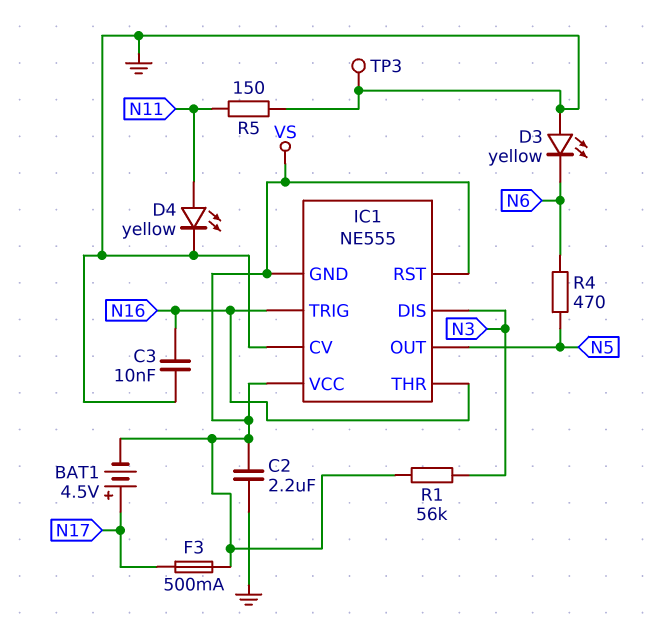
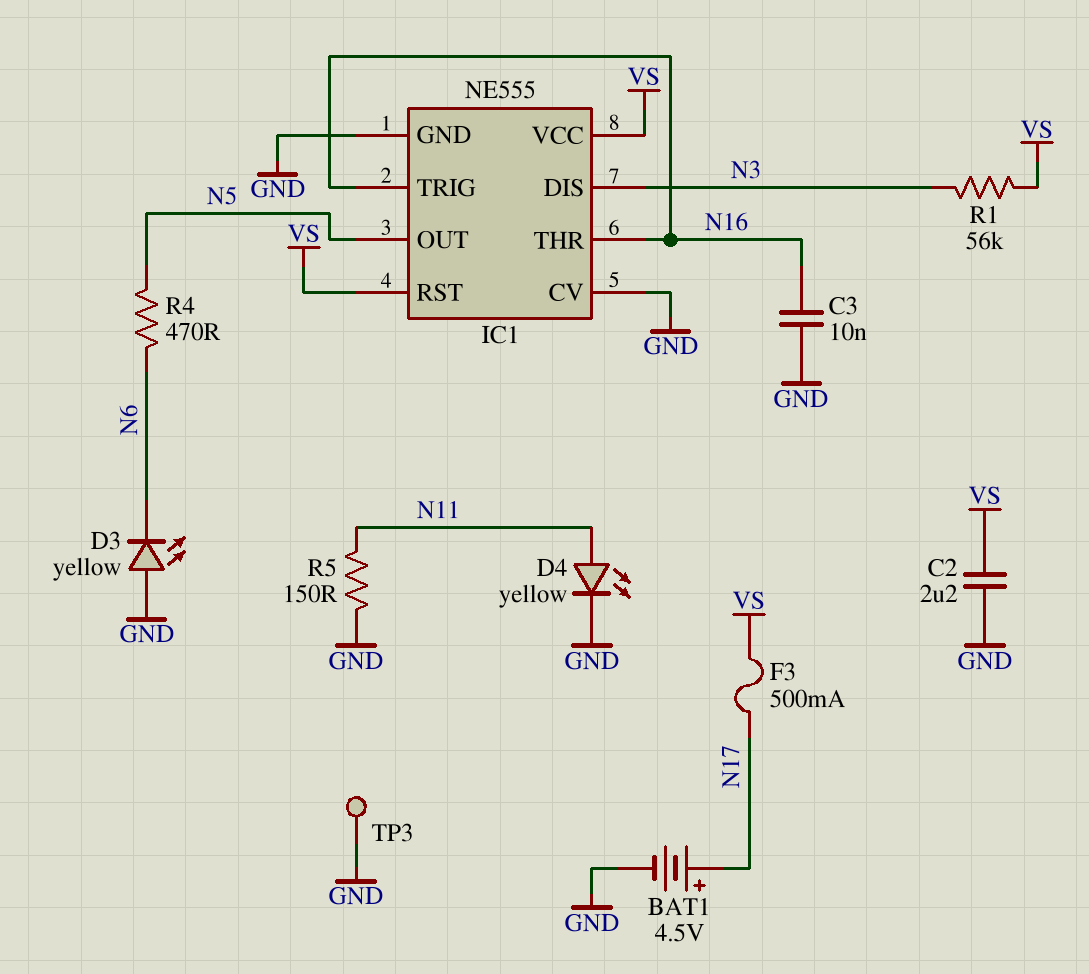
BAT1: 4.5V (plus N17, minus VS) -> 4.5V (plus N17, minus GND)
IC1 pin GND: VS -> GND

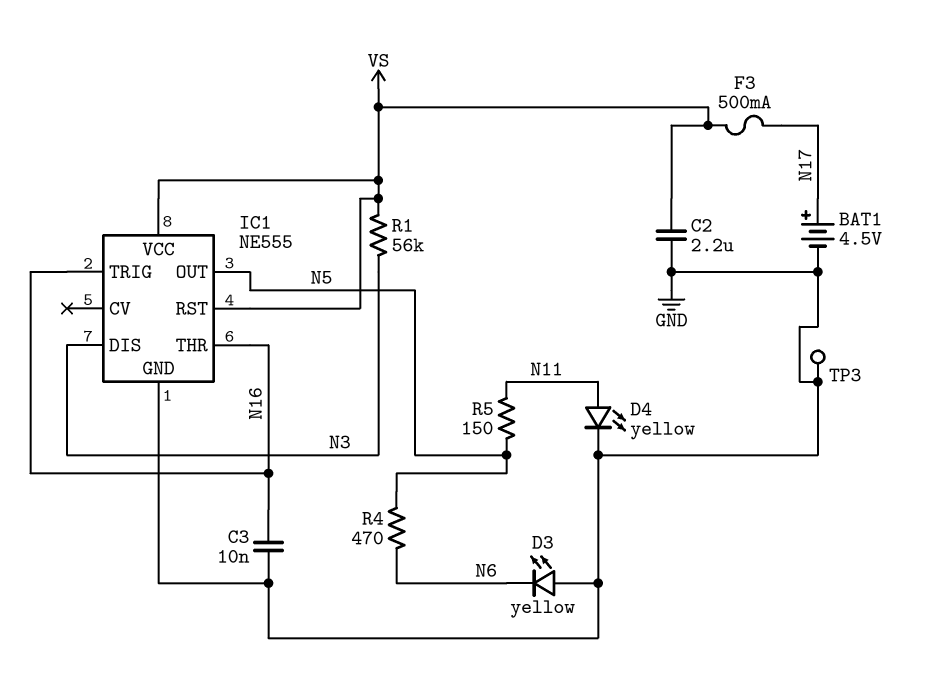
IC1 pin CV: GND -> none
R5: 150 (GND, N11) -> 150 (N5, N11)

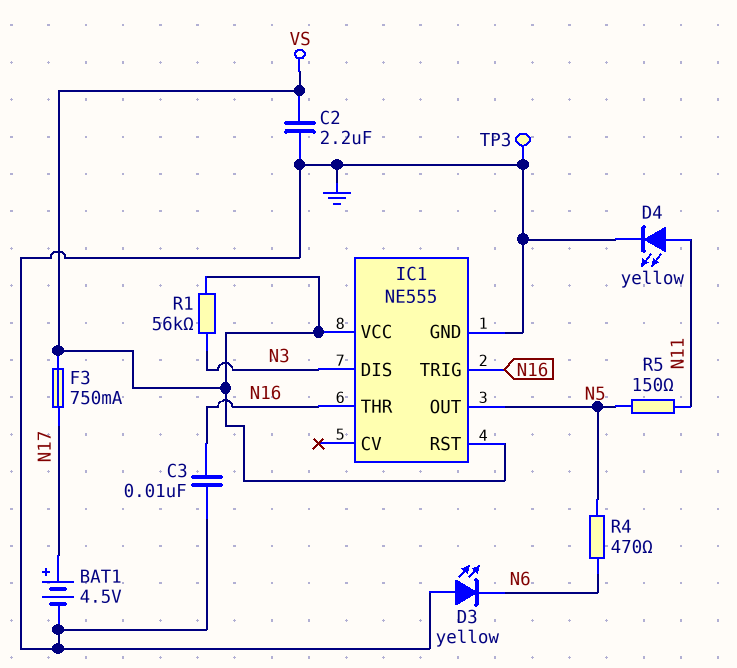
F3: 500mA (N17, VS) -> 750mA (N17, VS)

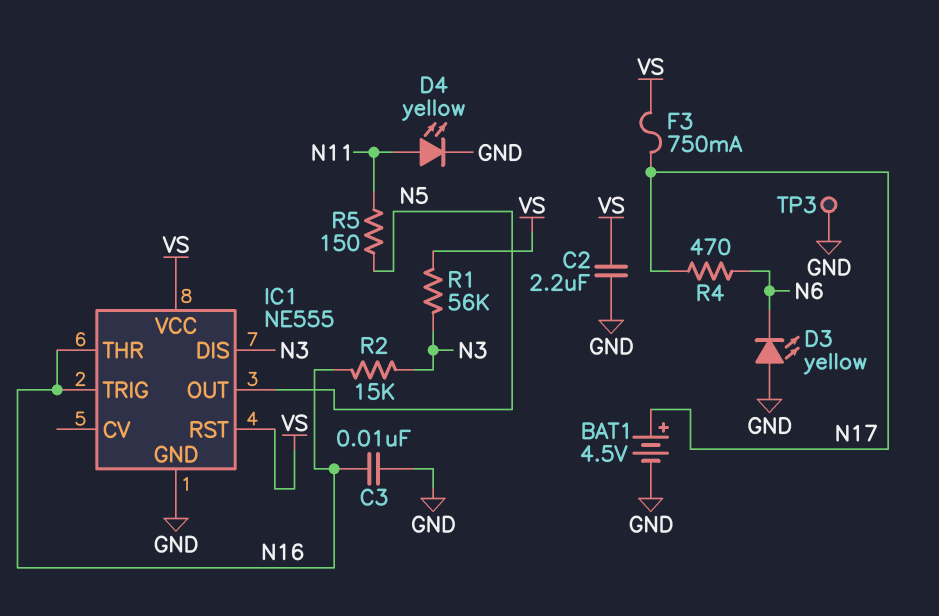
R2: none -> 15k (N3, N16)
R4: 470 (N5, N6) -> 470 (N6, N17)

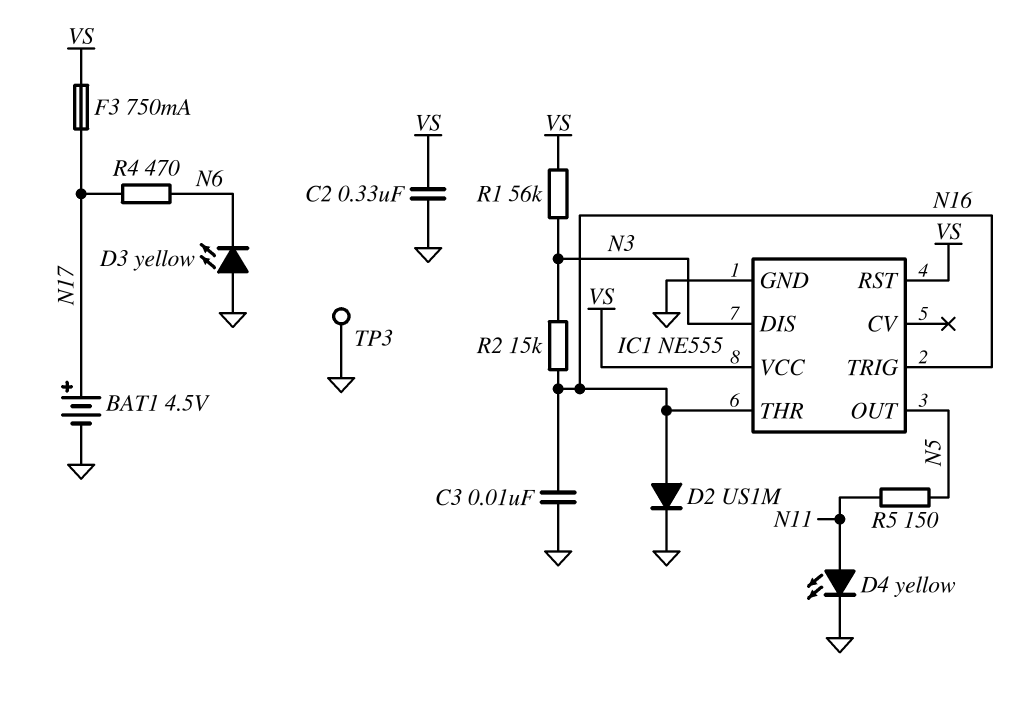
C2: 2.2uF (GND, VS) -> 330nF (GND, VS)
D2: none -> diode US1M (A N16, K GND)

